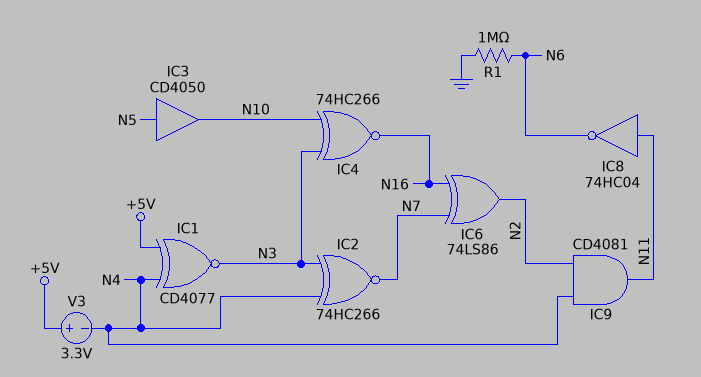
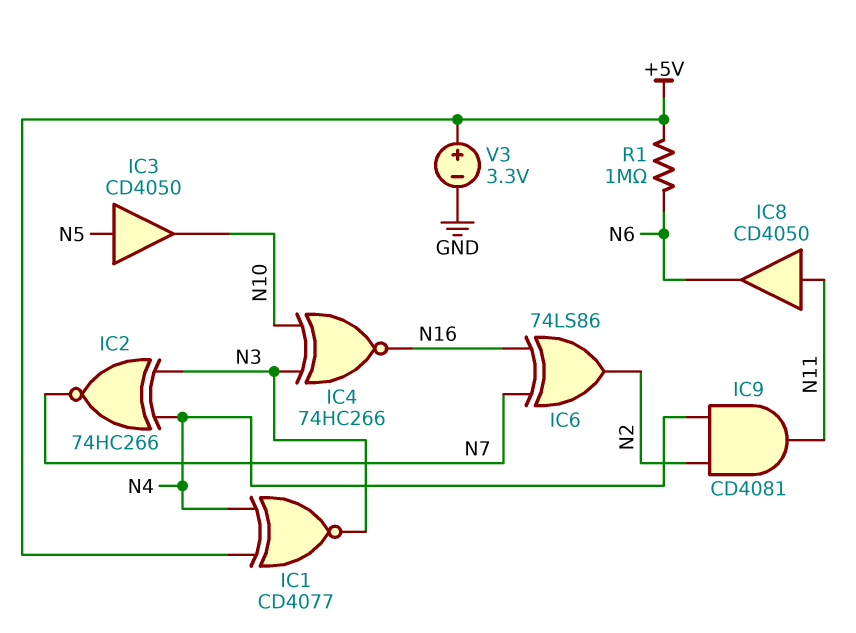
IC8: NOT 74HC04 (in N11, out N6) -> buffer CD4050 (in N11, out N6)
R1: 1M (GND, N6) -> 1M (+5V, N6)
V3: 3.3V (plus +5V, minus N4) -> 3.3V (plus +5V, minus GND)

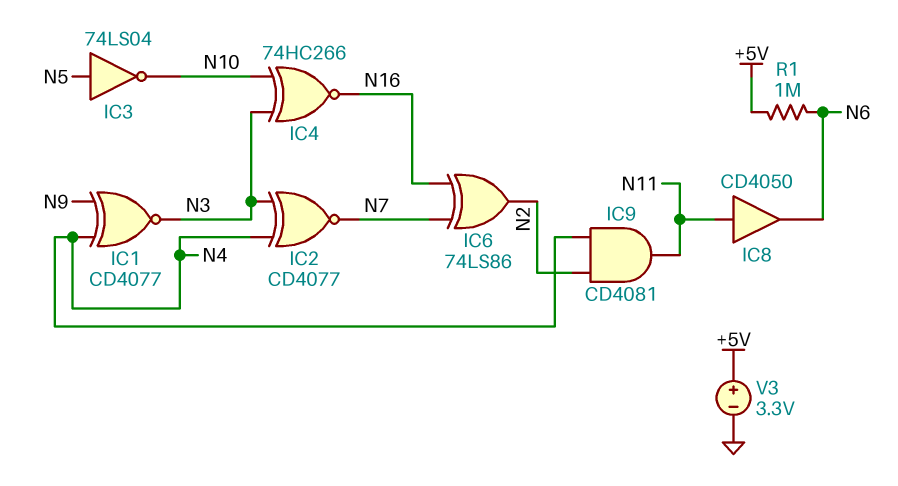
IC1: XNOR CD4077 (in +5V, in N4, out N3) -> XNOR CD4077 (in N4, in N9, out N3)
IC2: XNOR 74HC266 (in N3, in N4, out N7) -> XNOR CD4077 (in N3, in N4, out N7)
IC3: buffer CD4050 (in N5, out N10) -> NOT 74LS04 (in N5, out N10)

